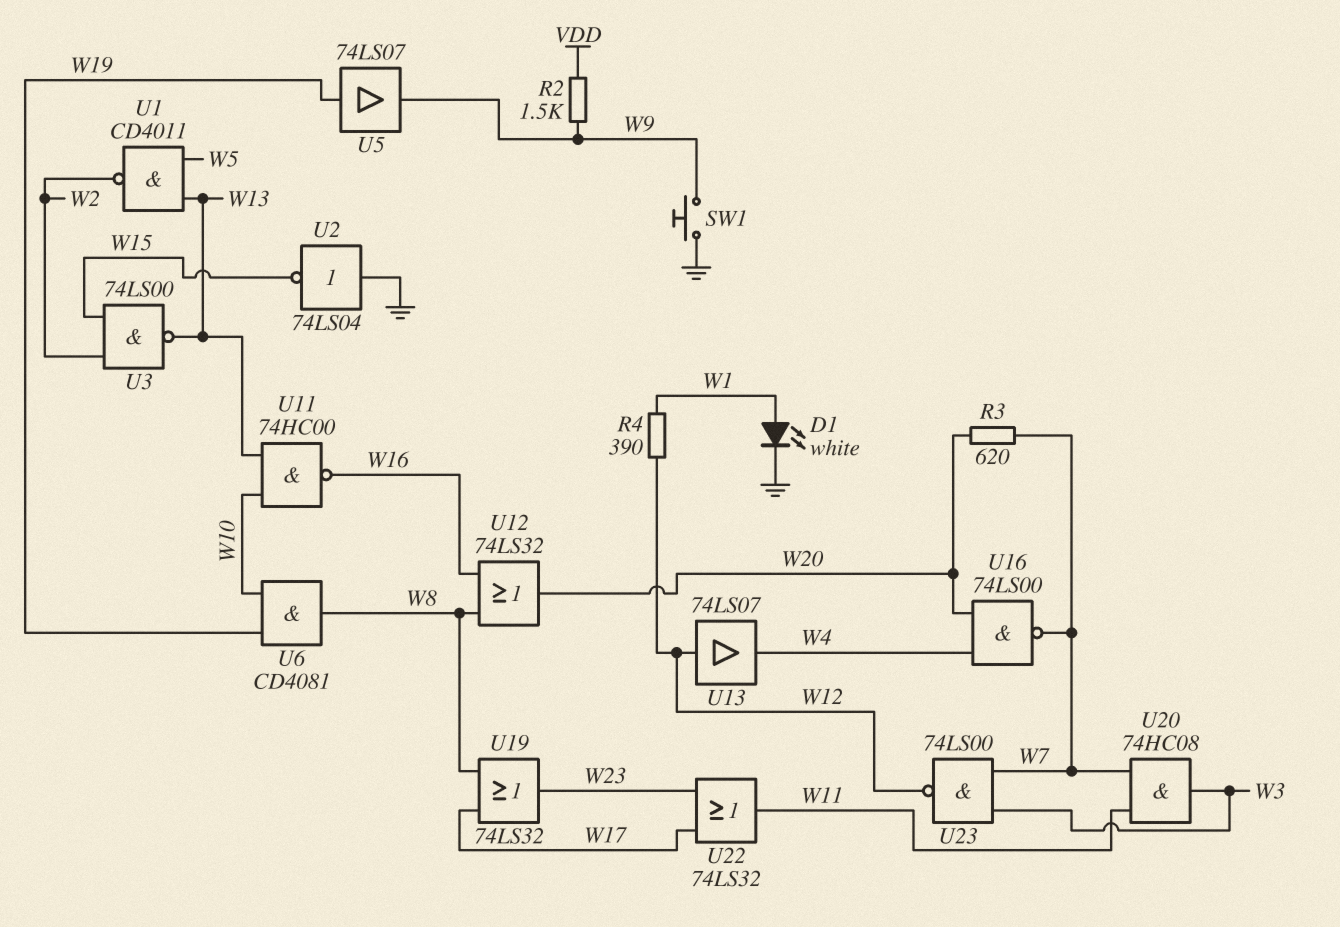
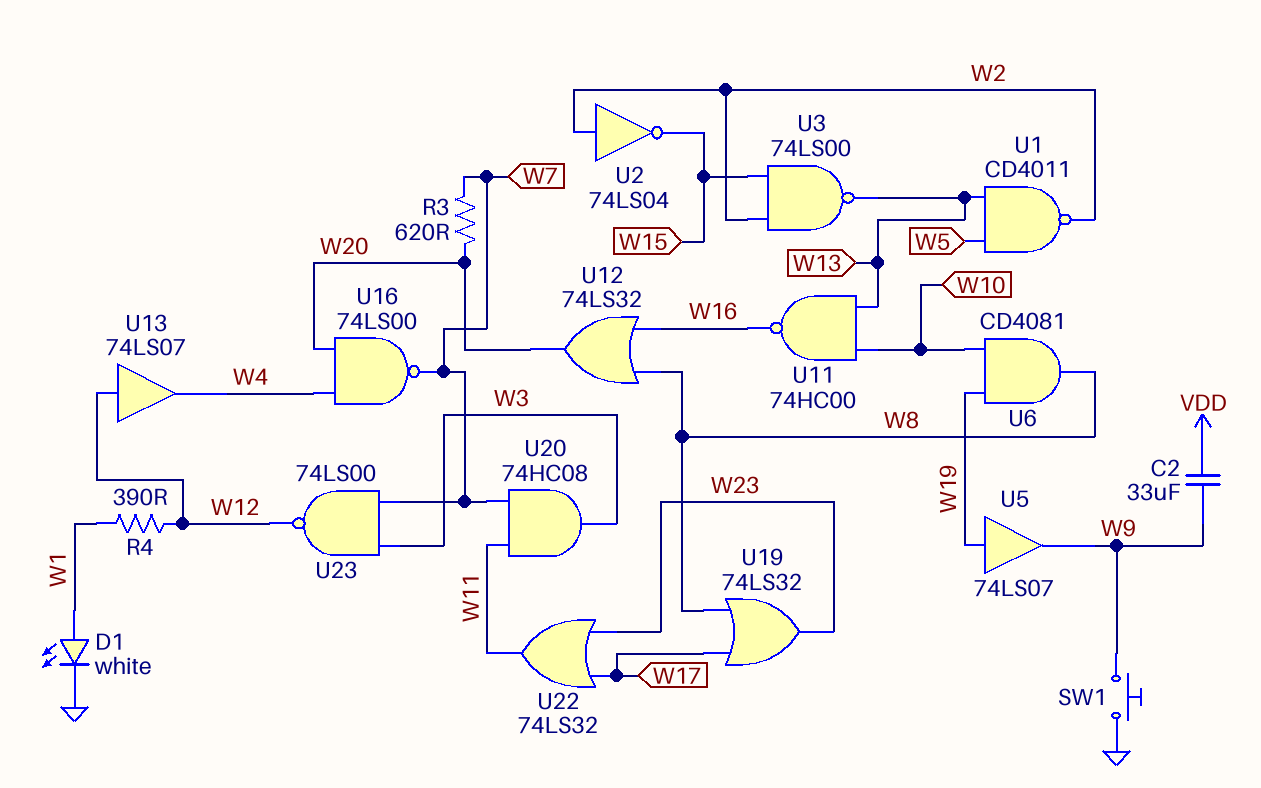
C2: none -> 33uF (VDD, W9)
R2: 1.5k (VDD, W9) -> none
U2: NOT 74LS04 (in GND, out W15) -> NOT 74LS04 (in W2, out W15)

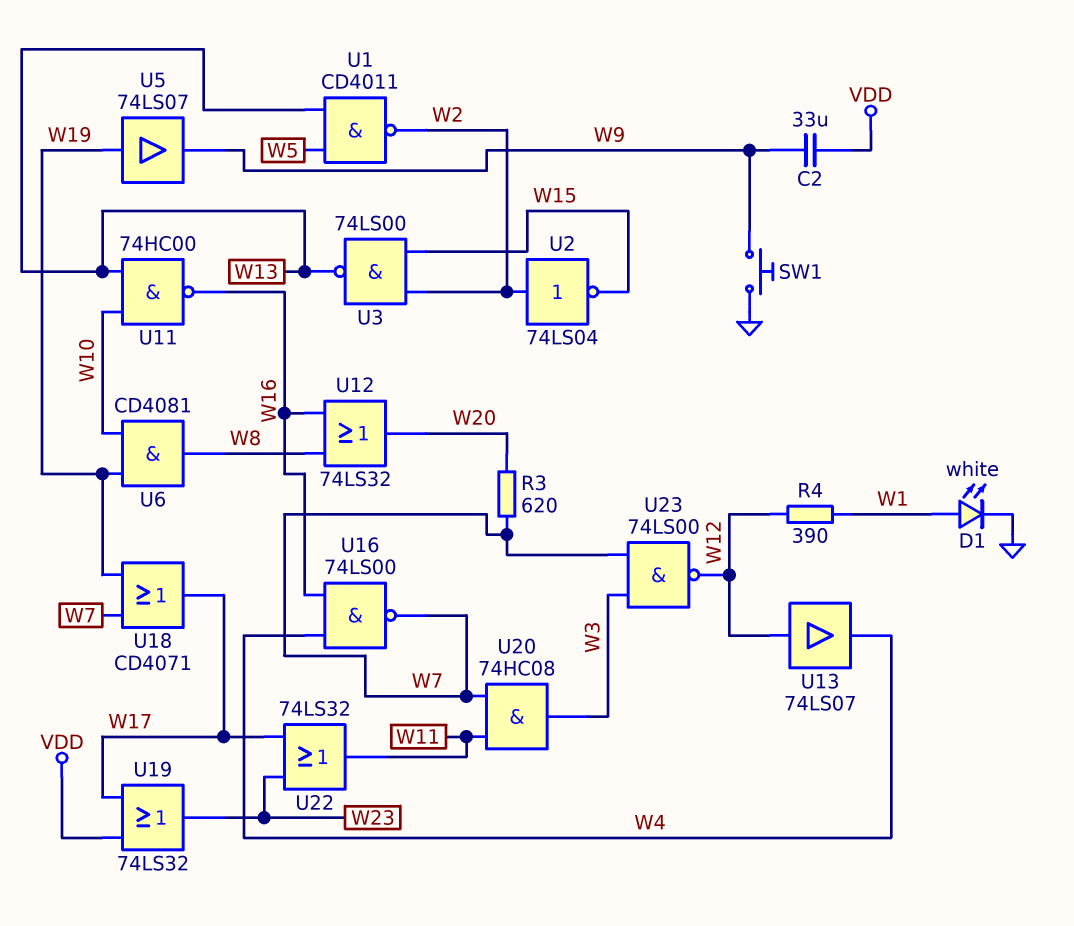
U16: NAND 74LS00 (in W4, in W20, out W7) -> NAND 74LS00 (in W4, in W16, out W7)
U18: none -> OR CD4071 (in W7, in W19, out W17)
U19: OR 74LS32 (in W8, in W17, out W23) -> OR 74LS32 (in VDD, in W17, out W23)

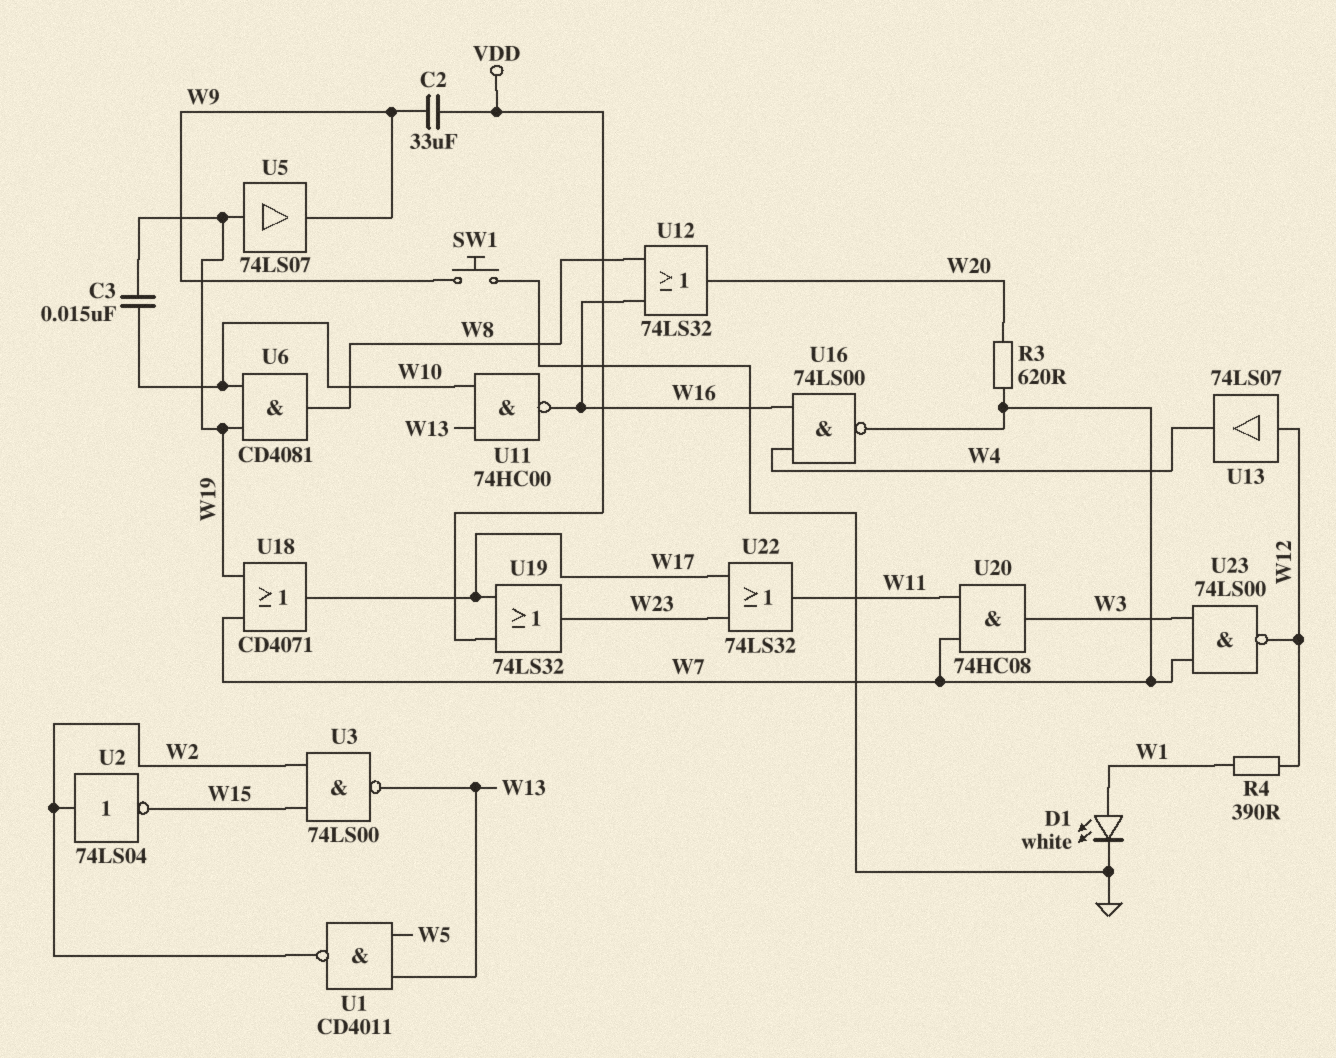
C3: none -> 15nF (W10, W19)

